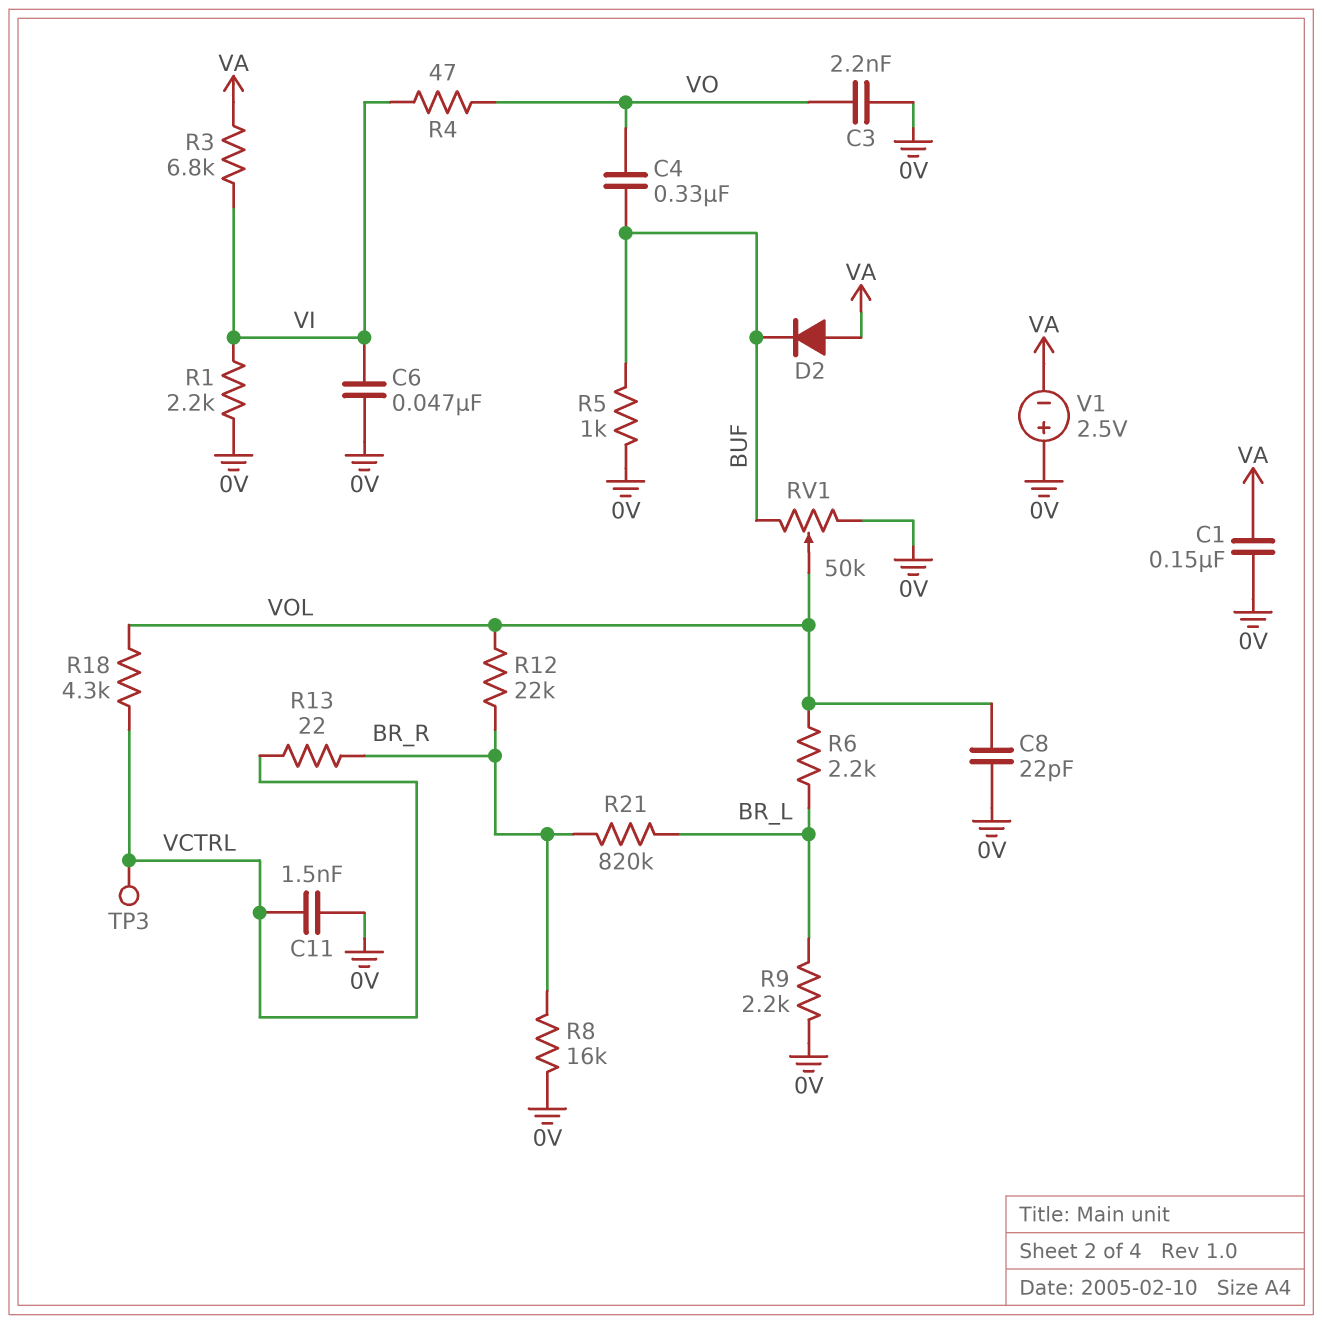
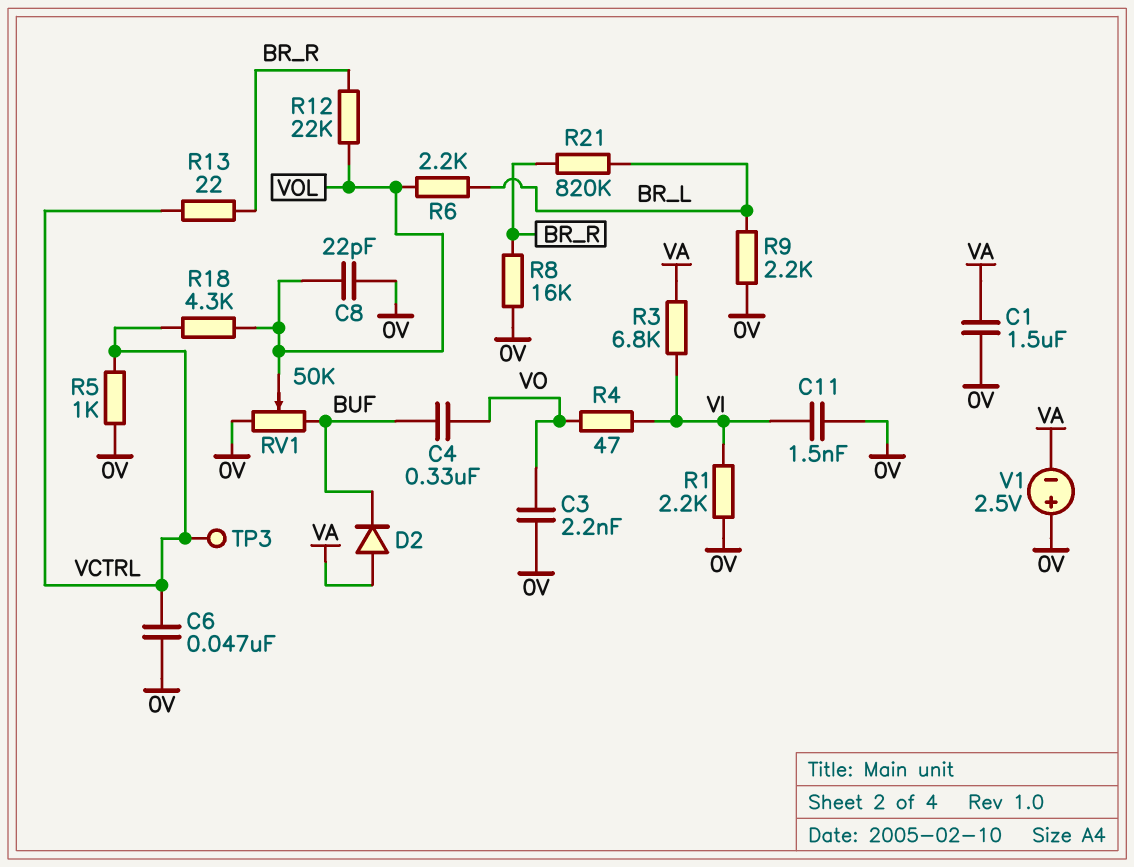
C1: 150nF (0V, VA) -> 1.5uF (0V, VA)
C6: 47nF (0V, VI) -> 47nF (0V, VCTRL)
C11: 1.5nF (0V, VCTRL) -> 1.5nF (0V, VI)
R5: 1k (0V, BUF) -> 1k (0V, VCTRL)

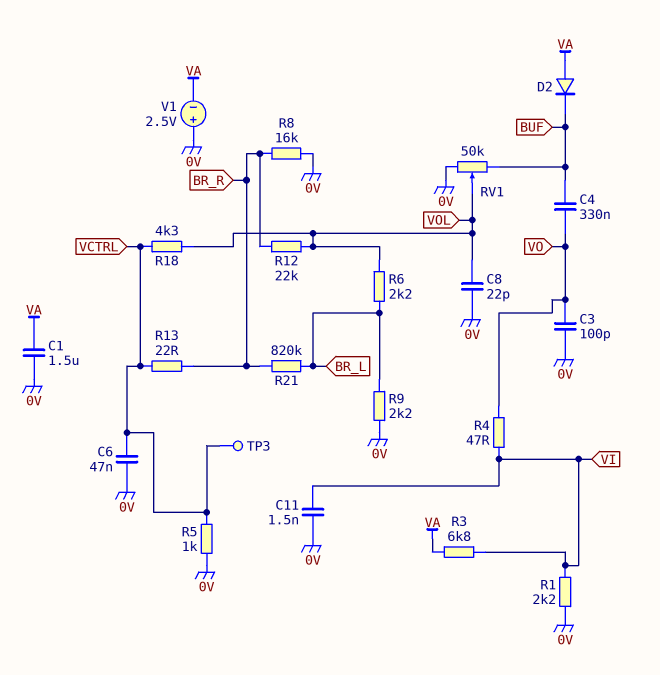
C3: 2.2nF (0V, VO) -> 100pF (0V, VO)

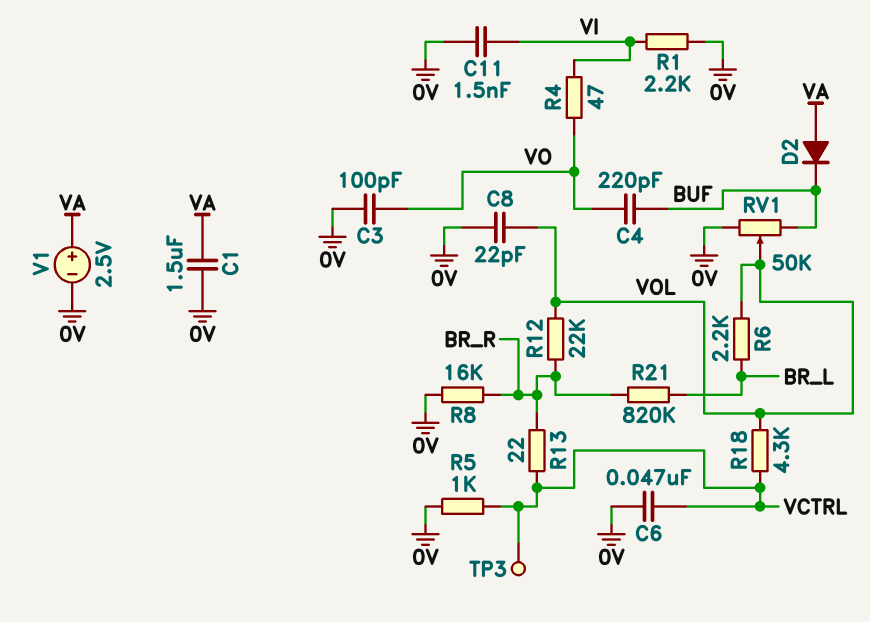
C4: 330nF (BUF, VO) -> 220pF (BUF, VO)
R3: 6.8k (VA, VI) -> none
R9: 2.2k (0V, BR_L) -> none
V1: 2.5V (plus 0V, minus VA) -> 2.5V (plus VA, minus 0V)

